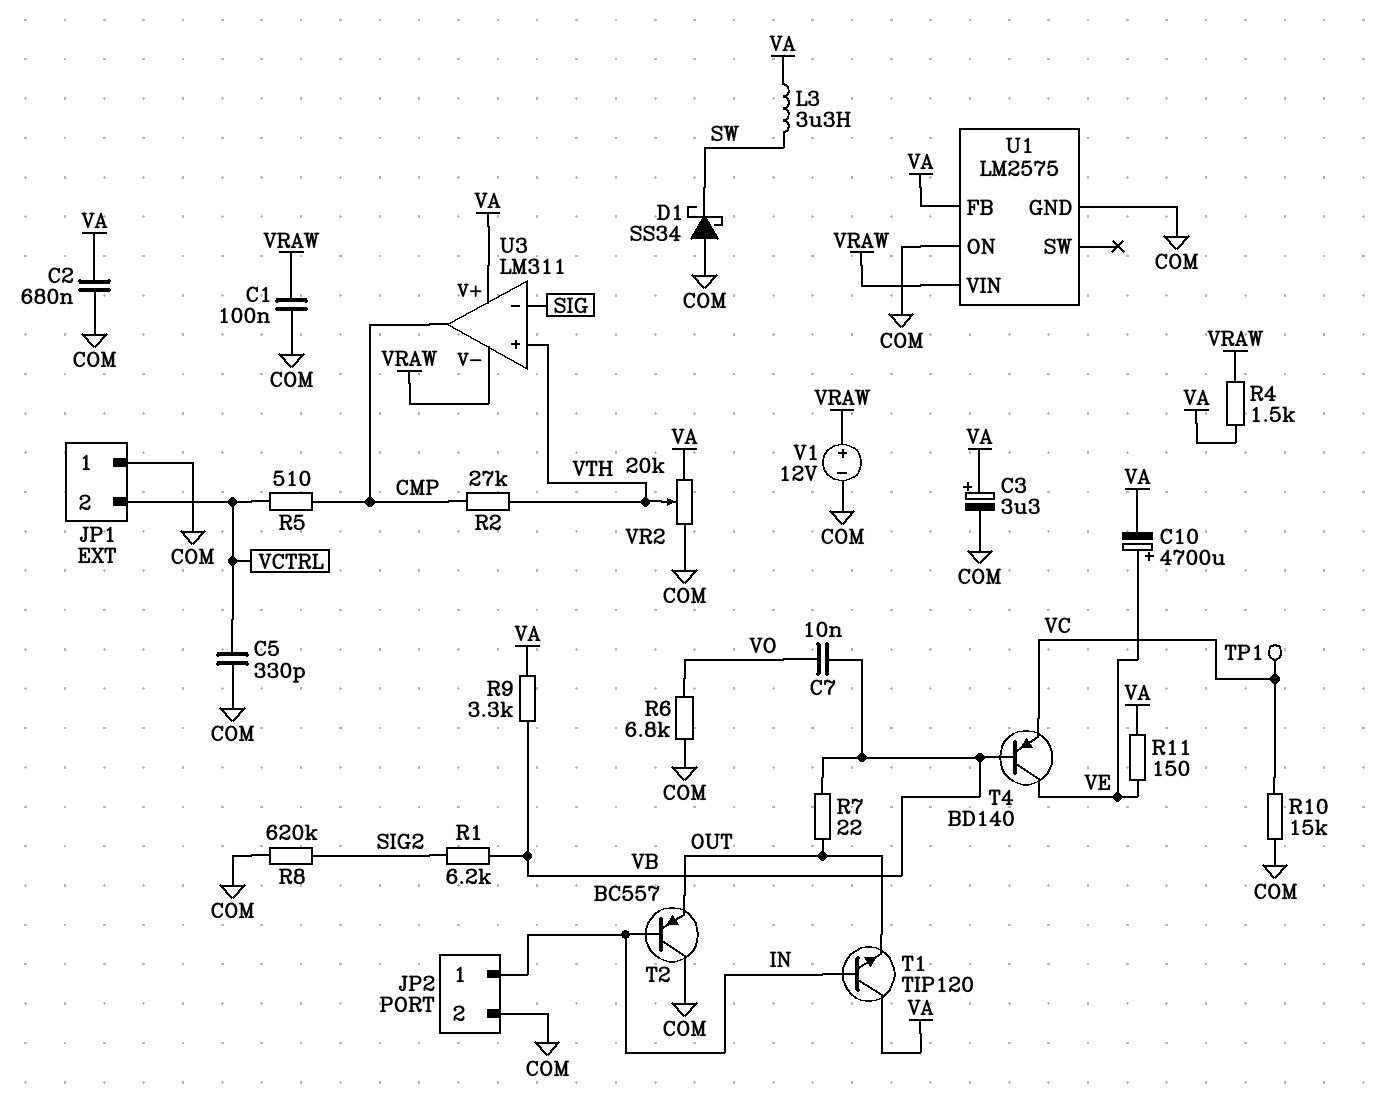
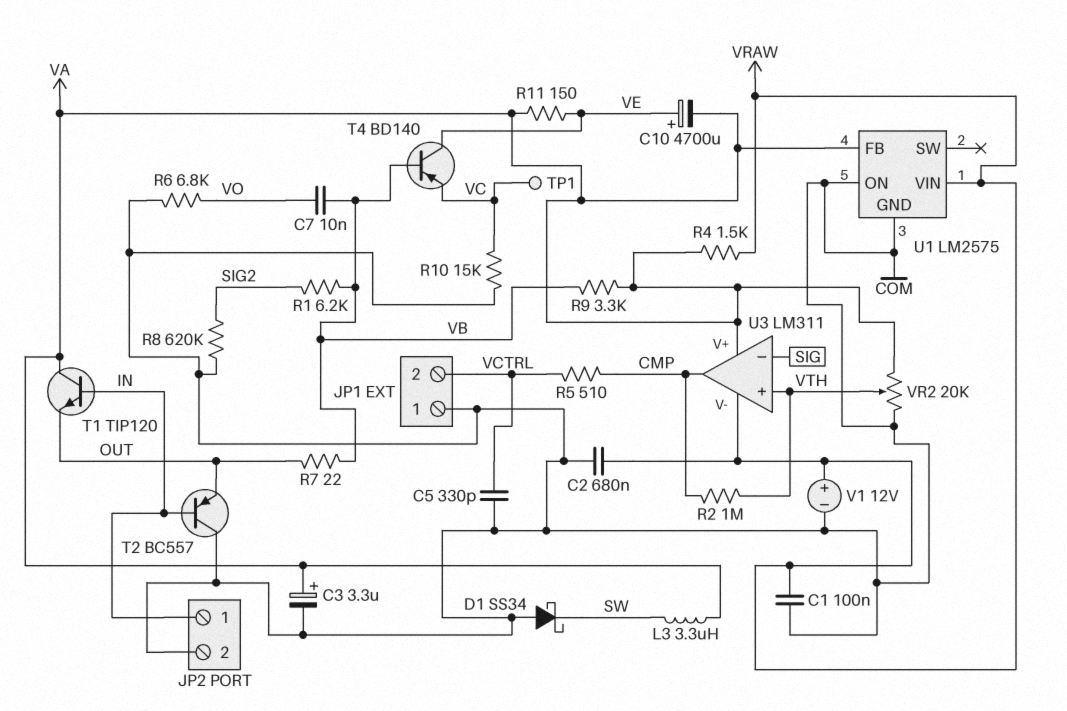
C2: 680nF (COM, VA) -> 680nF (COM, VRAW)
R2: 27k (CMP, VTH) -> 1M (CMP, VTH)

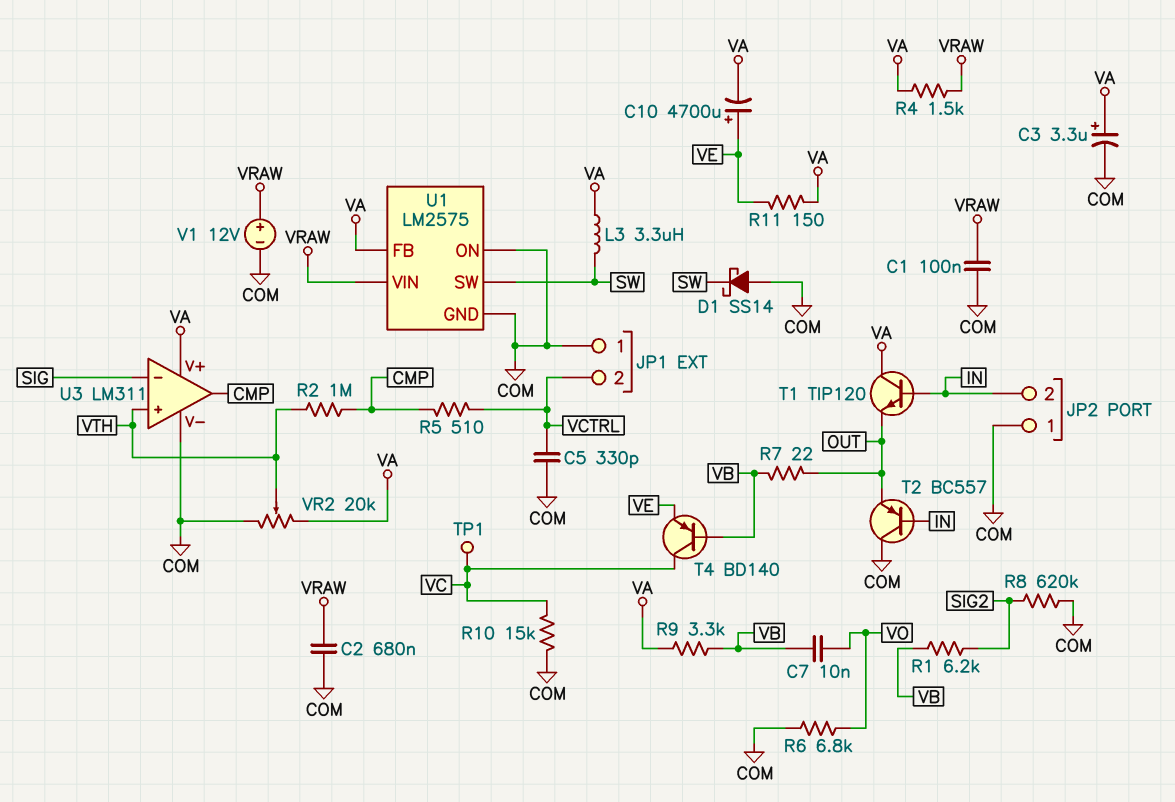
D1: schottky SS34 (A COM, K SW) -> schottky SS14 (A COM, K SW)
JP2 pin 1: IN -> COM
JP2 pin 2: COM -> IN
T4: PNP BD140 (B VB, C VE, E VC) -> PNP BD140 (B VB, C VC, E VE)
U1 pin SW: none -> SW
U3 pin V-: VRAW -> COM

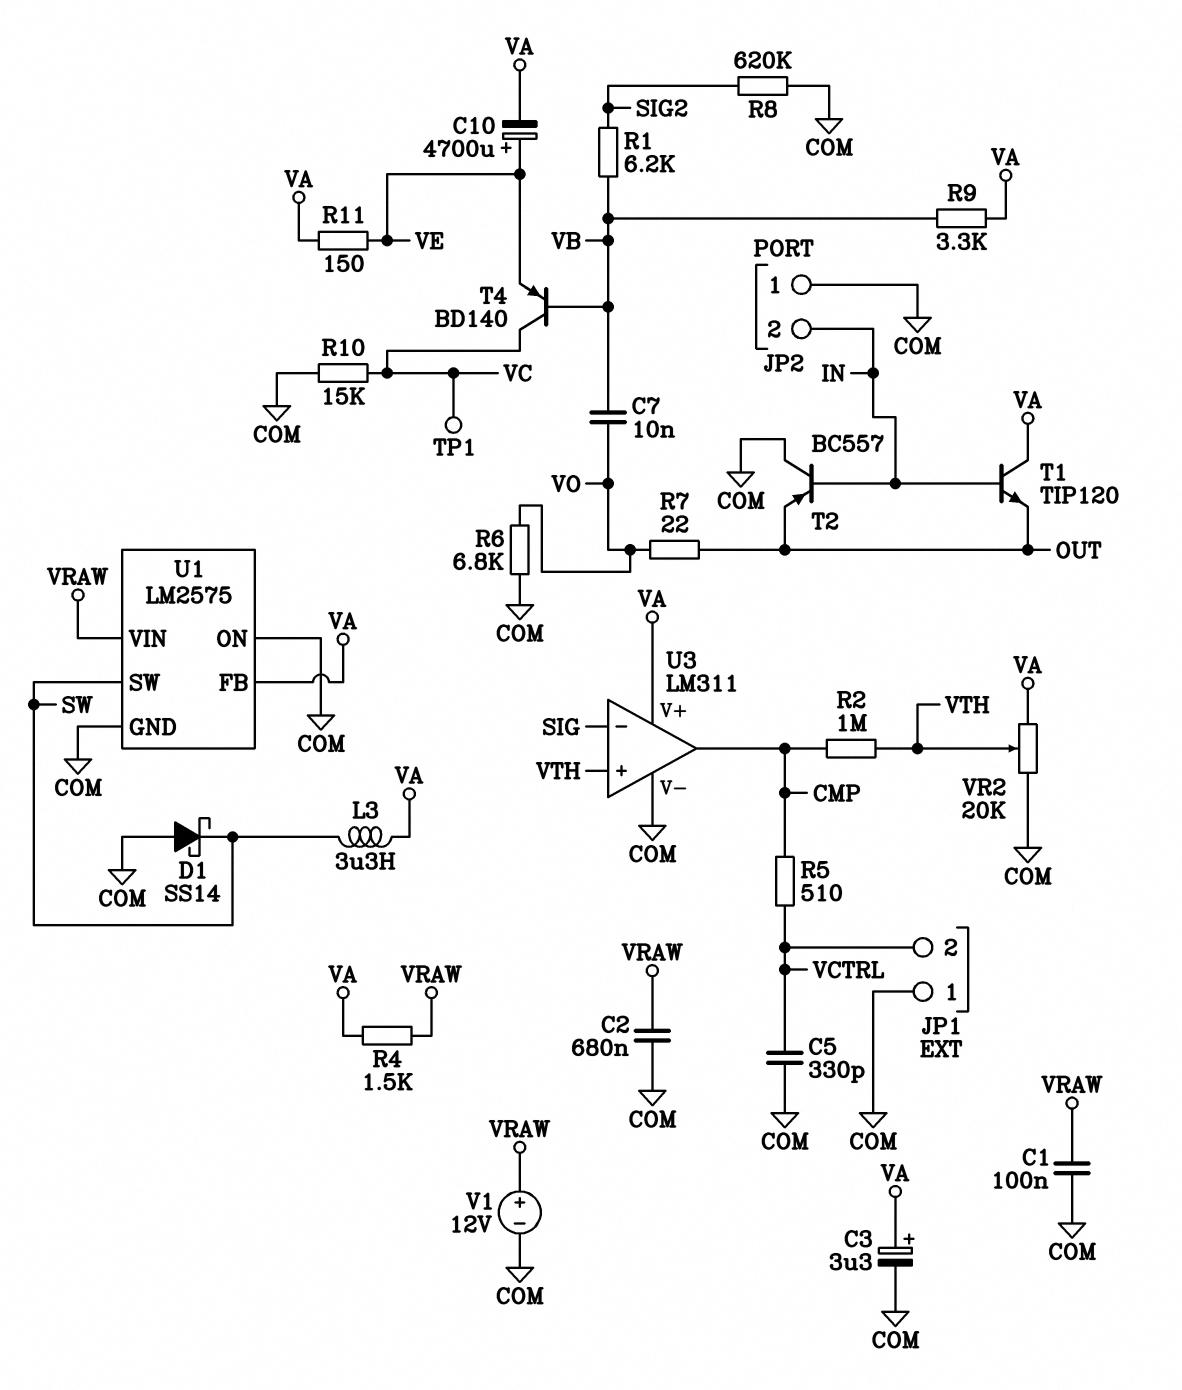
R7: 22 (OUT, VB) -> 22 (OUT, VO)

